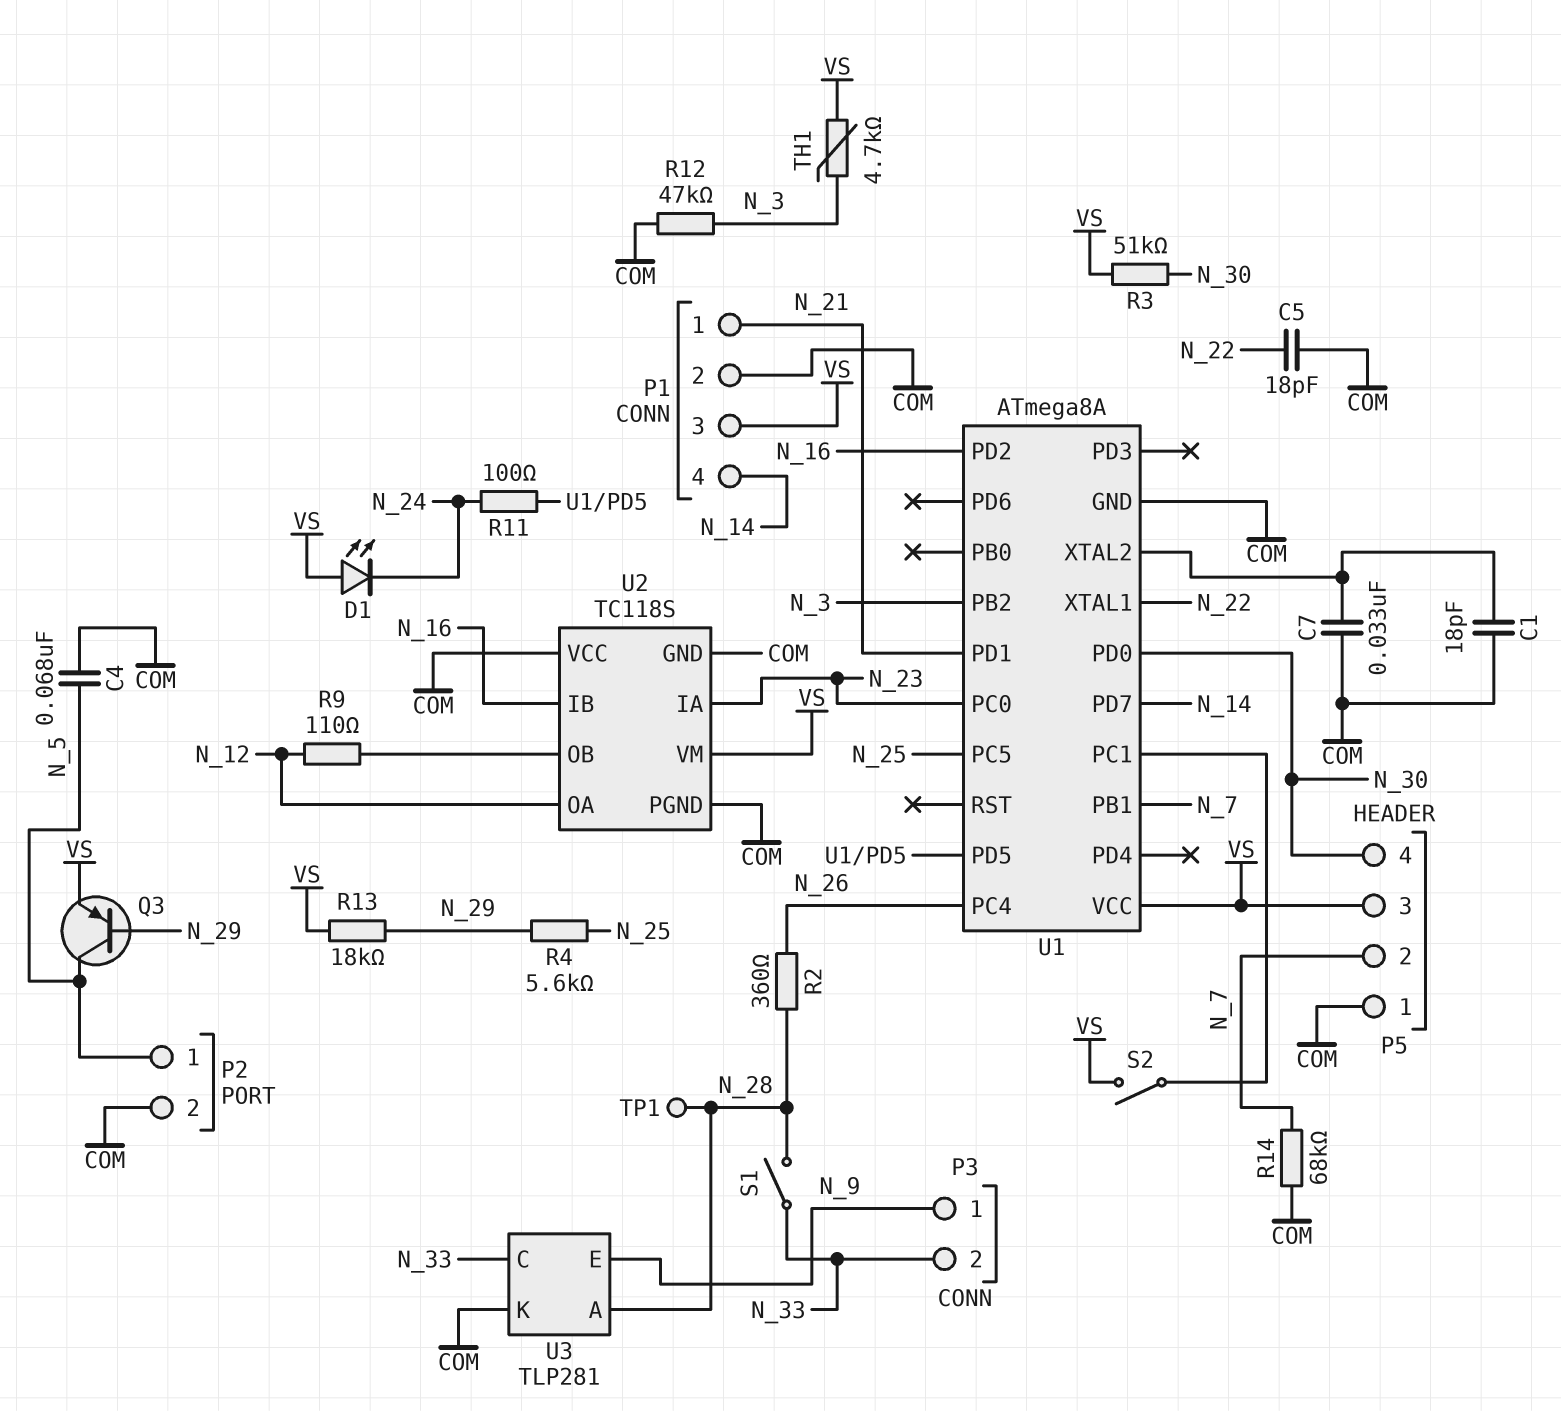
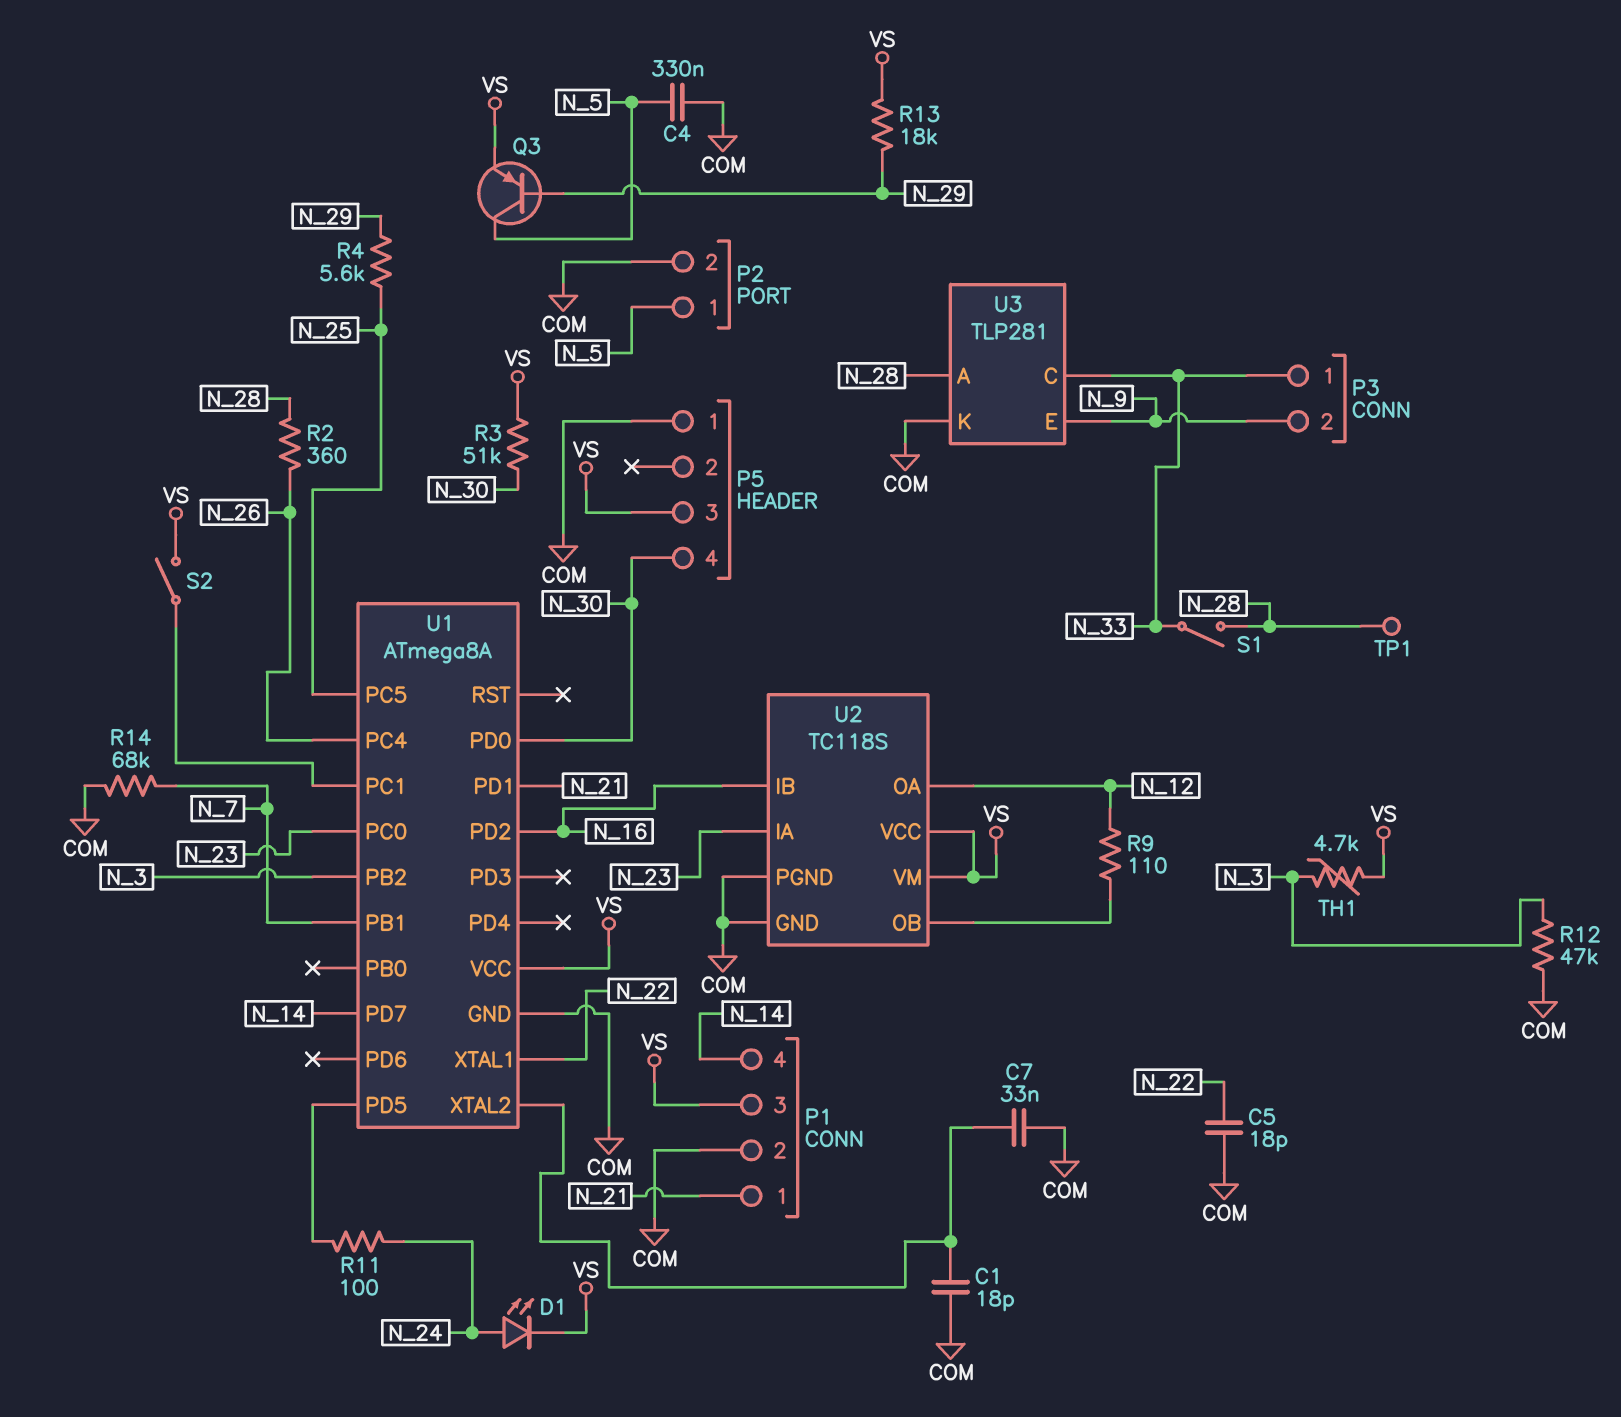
C4: 68nF (COM, N_5) -> 330nF (COM, N_5)
D1: LED (A VS, K N_24) -> LED (A N_24, K VS)
P3 pin 1: N_9 -> N_33
P3 pin 2: N_33 -> N_9
P5 pin 2: N_7 -> none
U2 pin VCC: COM -> VS

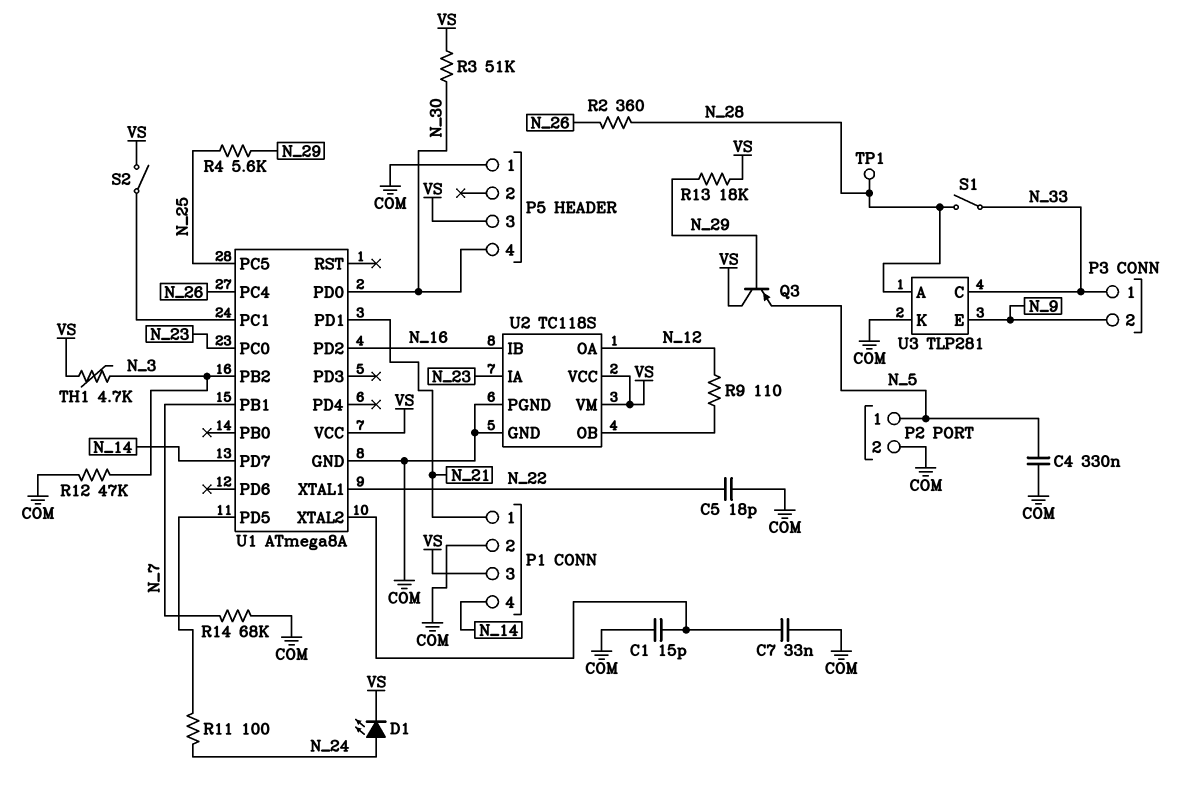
C1: 18pF (COM, U1/XTAL2) -> 15pF (COM, U1/XTAL2)
Q3: PNP (B N_29, C N_5, E VS) -> PNP (B N_29, C VS, E N_5)

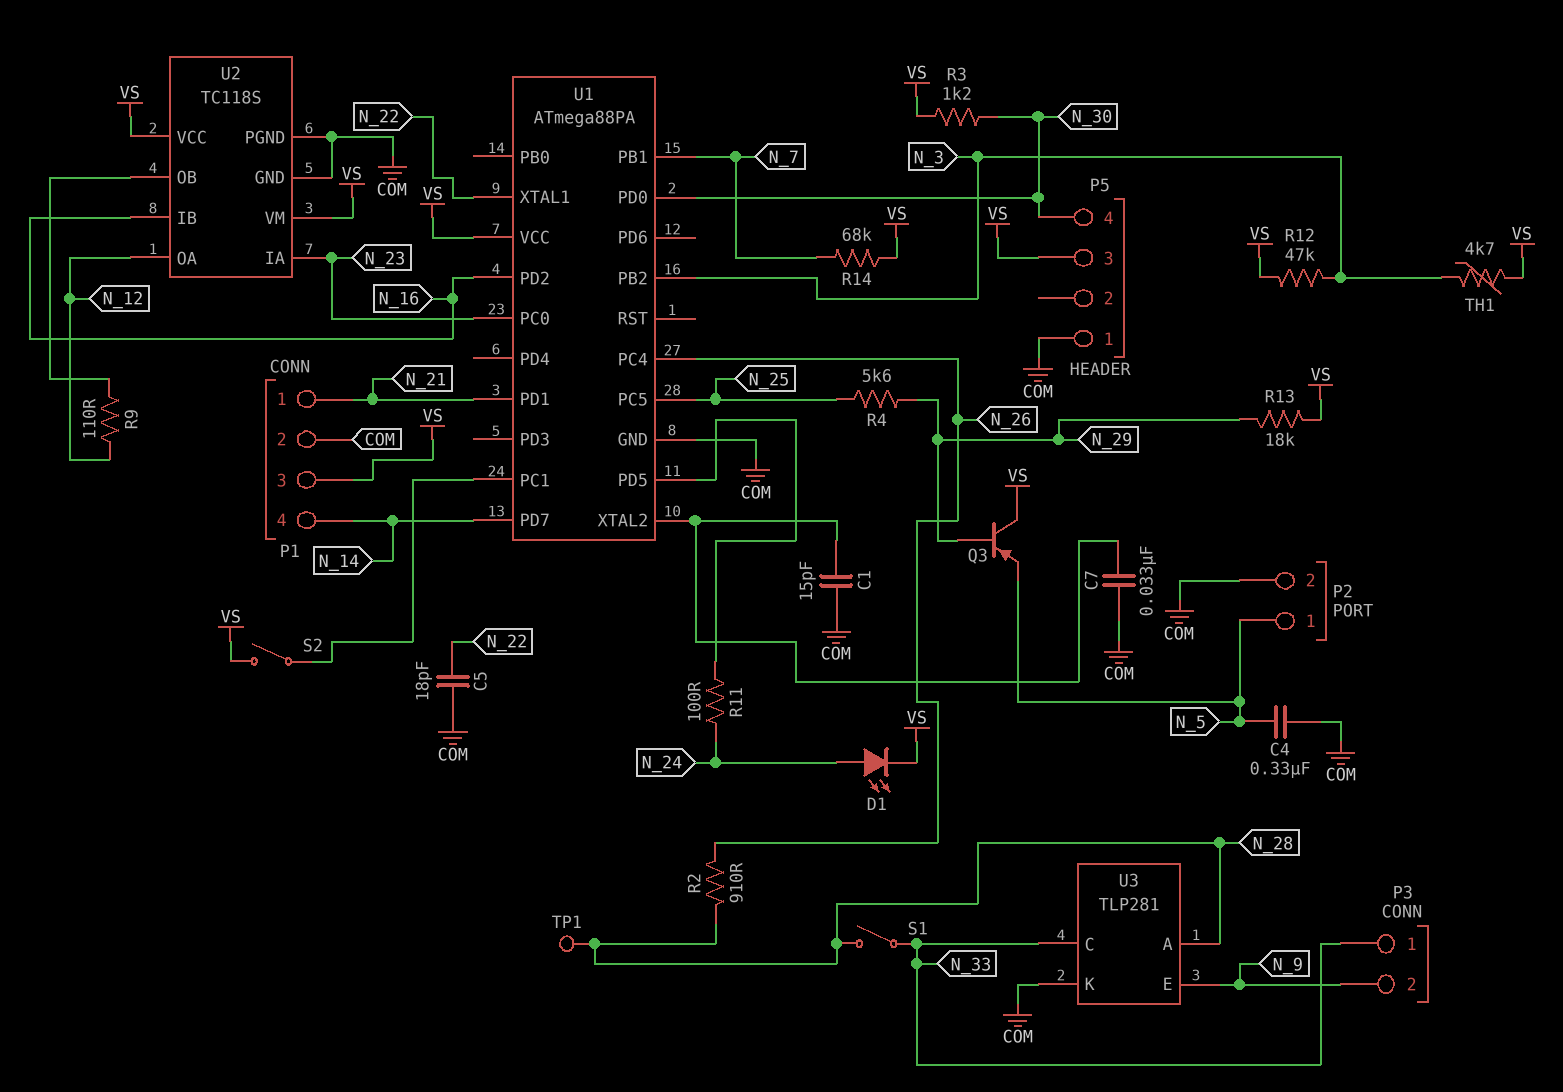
R2: 360 (N_26, N_28) -> 910 (N_26, N_28)
R3: 51k (N_30, VS) -> 1.2k (N_30, VS)
R12: 47k (COM, N_3) -> 47k (N_3, VS)
R14: 68k (COM, N_7) -> 68k (N_7, VS)
U1: ATmega8A -> ATmega88PA

